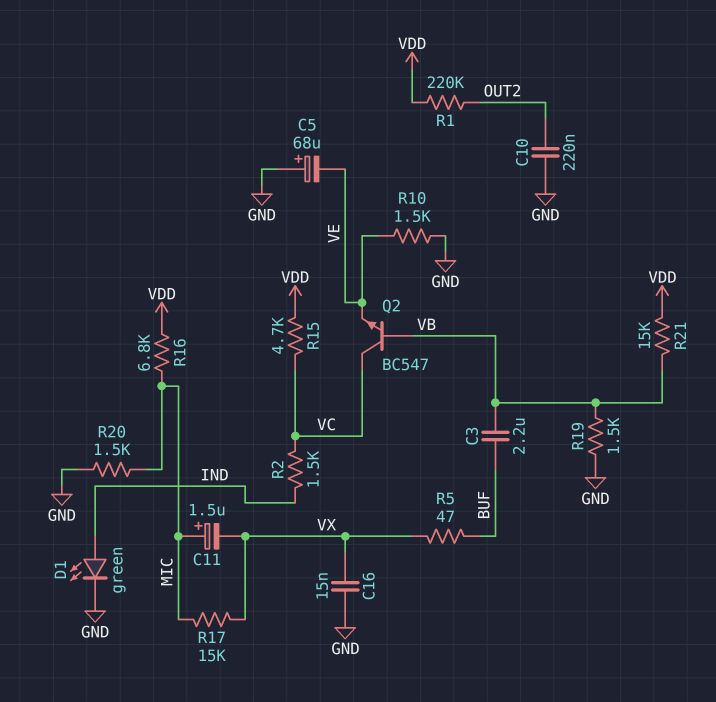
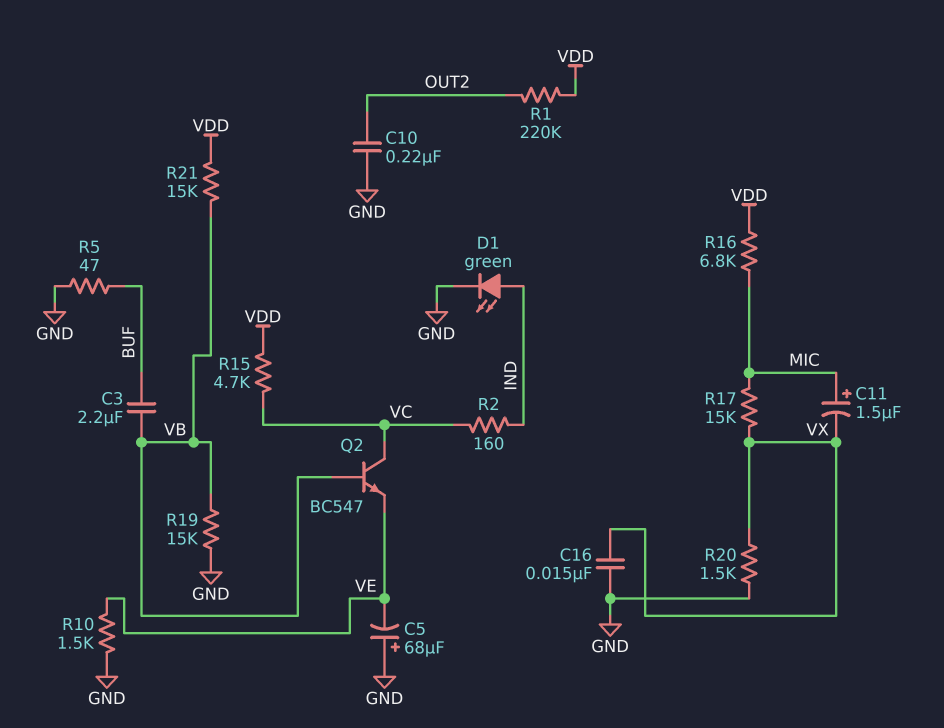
R2: 1.5k (IND, VC) -> 160 (IND, VC)
R5: 47 (BUF, VX) -> 47 (BUF, GND)
R19: 1.5k (GND, VB) -> 15k (GND, VB)
R20: 1.5k (GND, MIC) -> 1.5k (GND, VX)

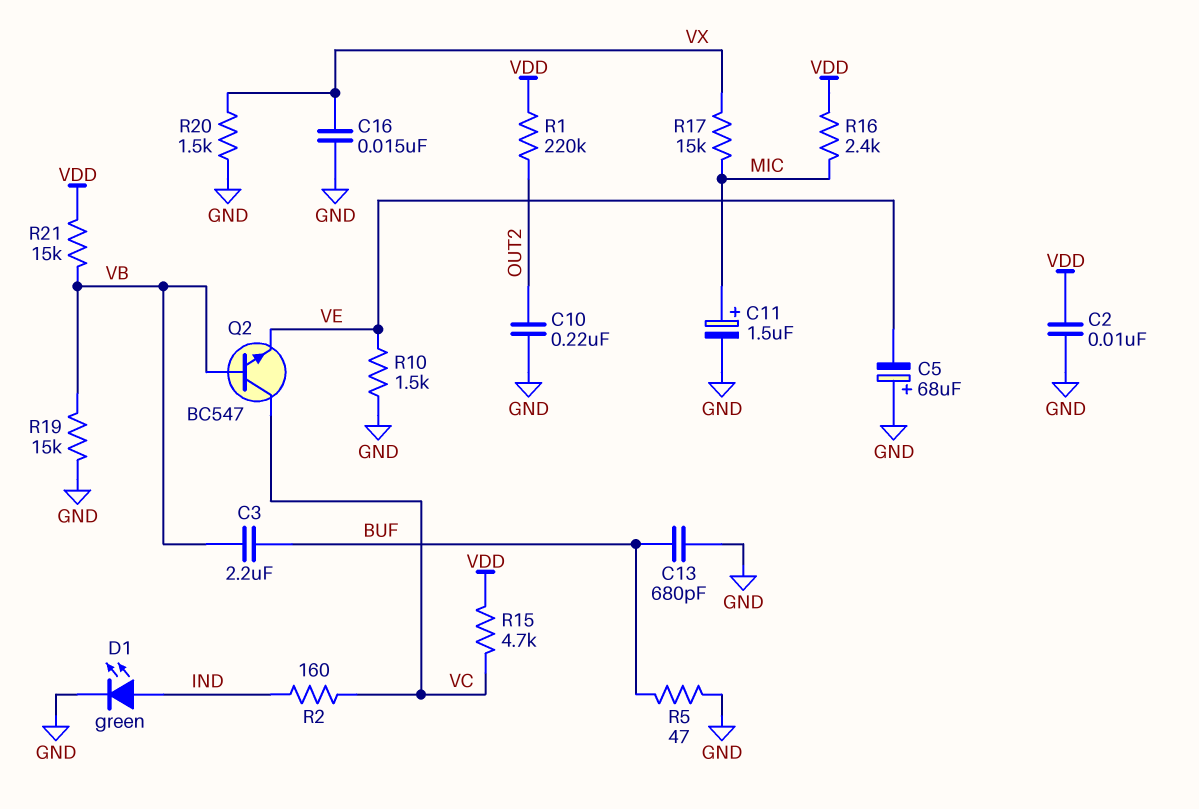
C2: none -> 10nF (GND, VDD)
C11: 1.5uF (plus MIC, minus VX) -> 1.5uF (plus MIC, minus GND)
C13: none -> 680pF (BUF, GND)
R16: 6.8k (MIC, VDD) -> 2.4k (MIC, VDD)

